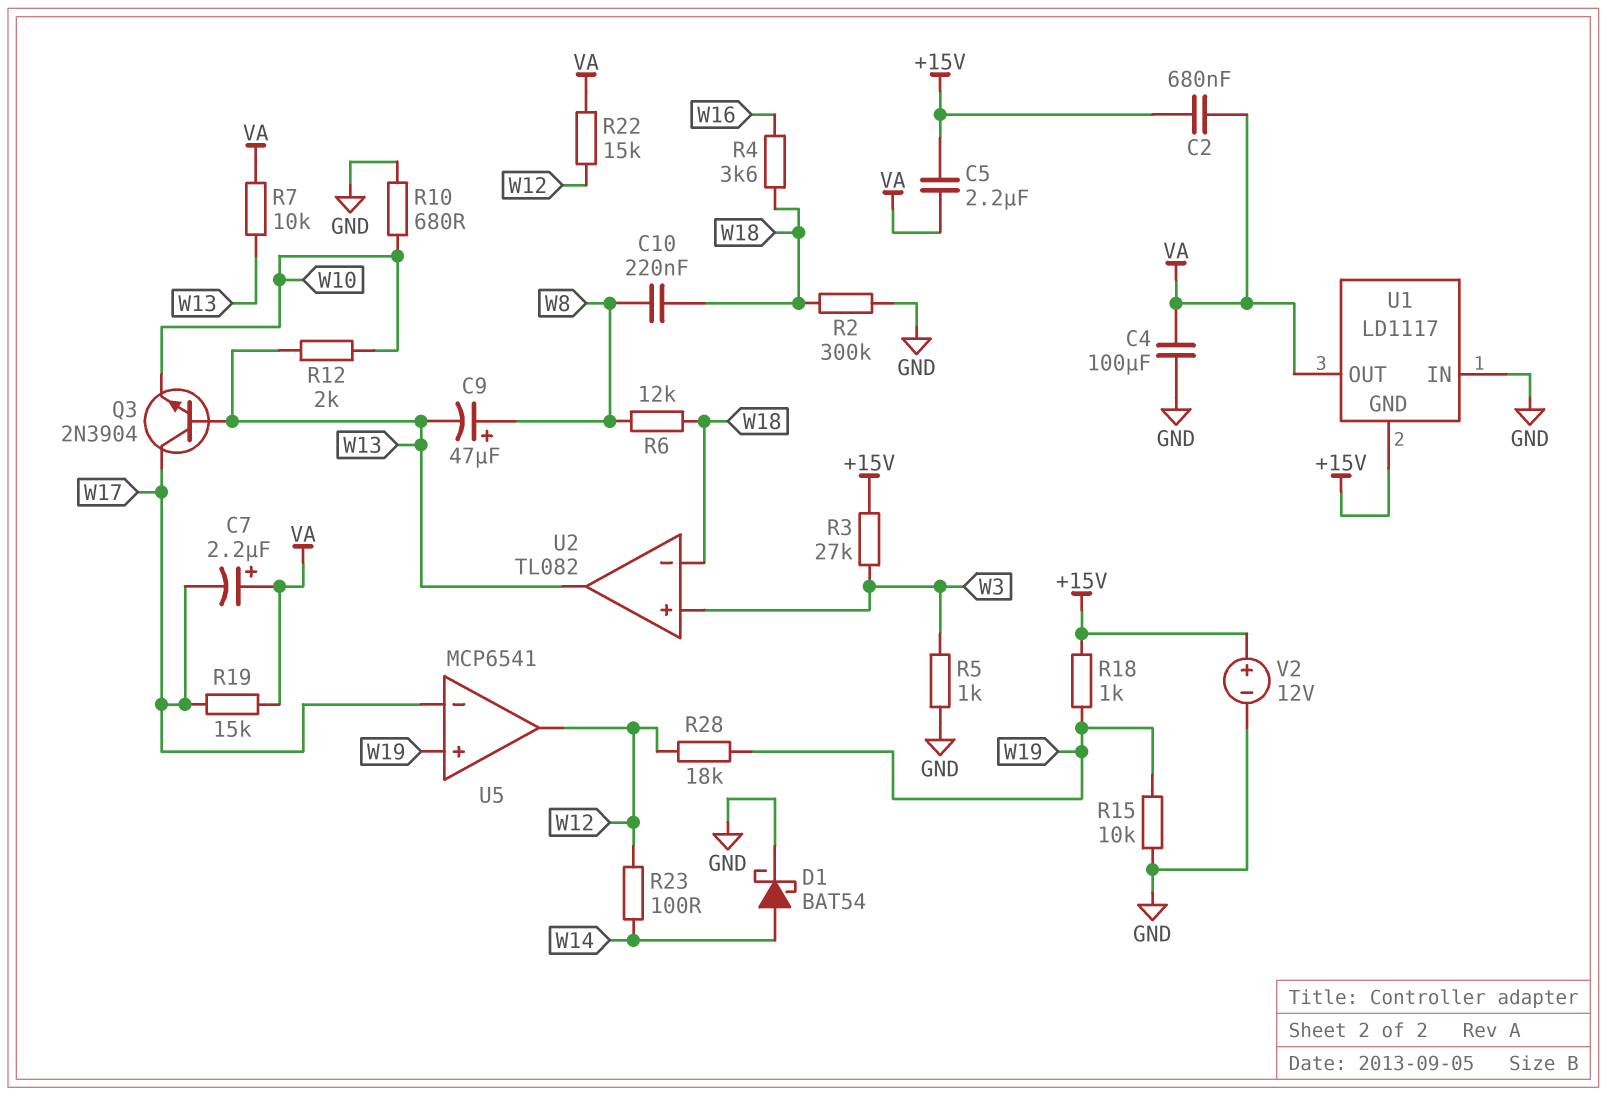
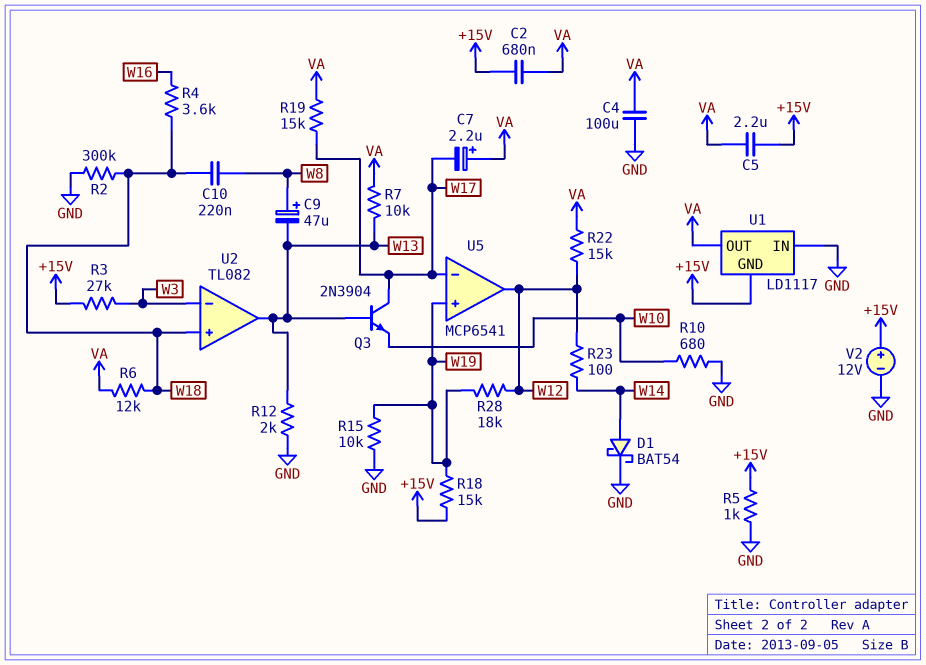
R5: 1k (GND, W3) -> 1k (+15V, GND)
R6: 12k (W8, W18) -> 12k (VA, W18)
R12: 2k (W10, W13) -> 2k (GND, W13)
R18: 1k (+15V, W19) -> 15k (+15V, W19)
U2 pin in+: W3 -> W18
U2 pin in-: W18 -> W3

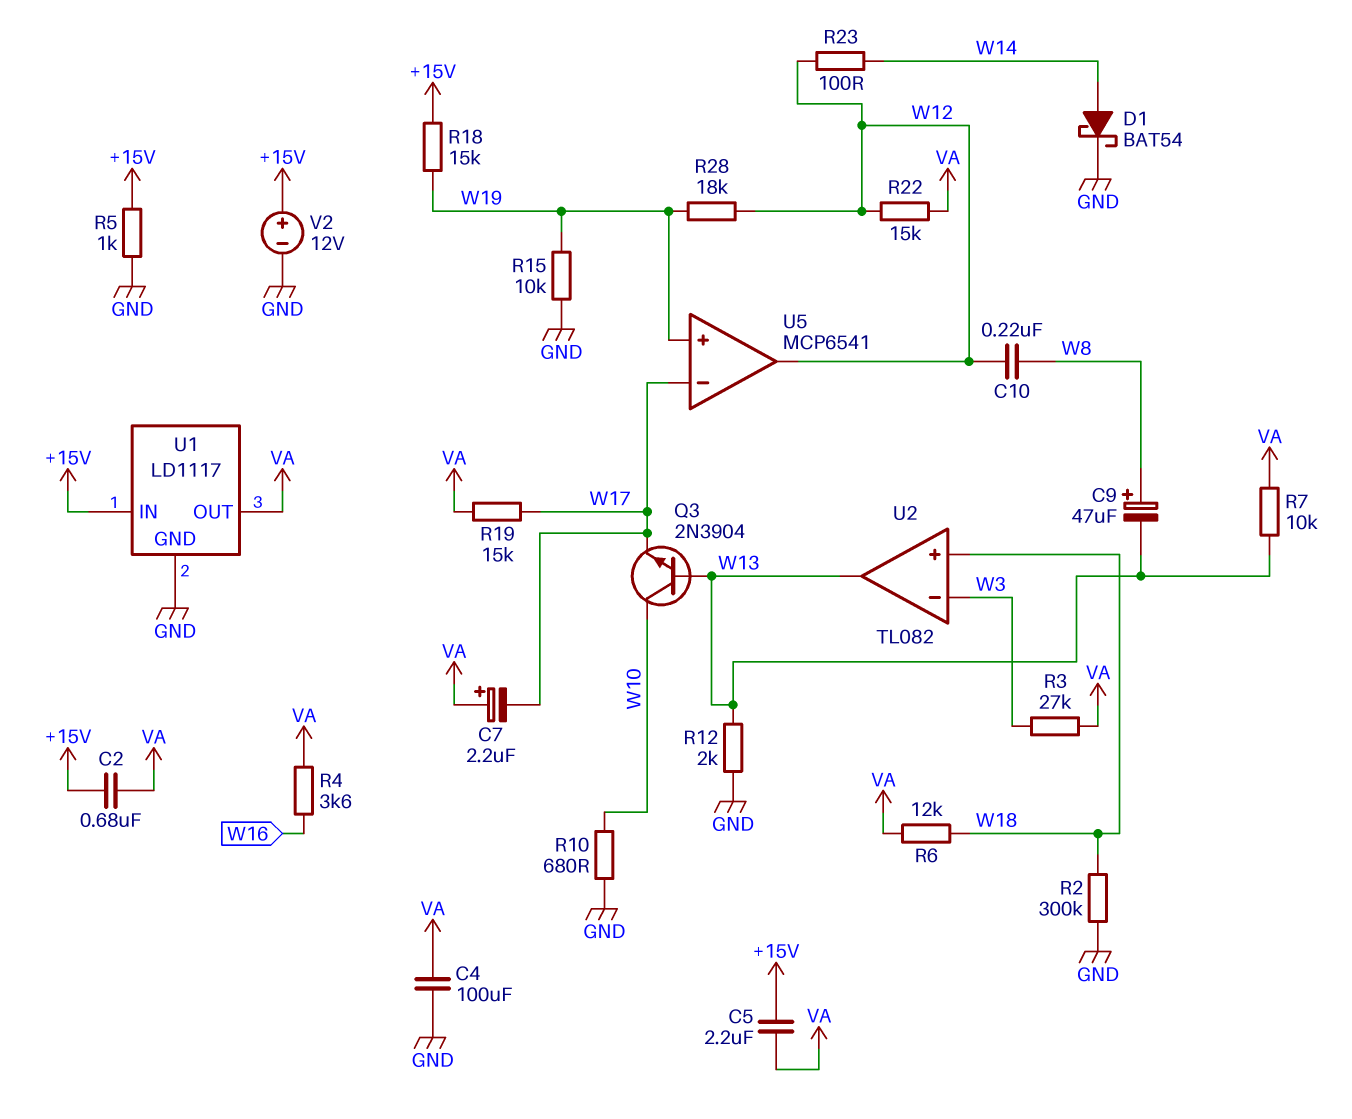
C10: 220nF (W8, W18) -> 220nF (W8, W12)
Q3: NPN 2N3904 (B W13, C W17, E W10) -> NPN 2N3904 (B W13, C W10, E W17)
R3: 27k (+15V, W3) -> 27k (VA, W3)
R4: 3.6k (W16, W18) -> 3.6k (VA, W16)
U1 pin GND: +15V -> GND
U1 pin IN: GND -> +15V

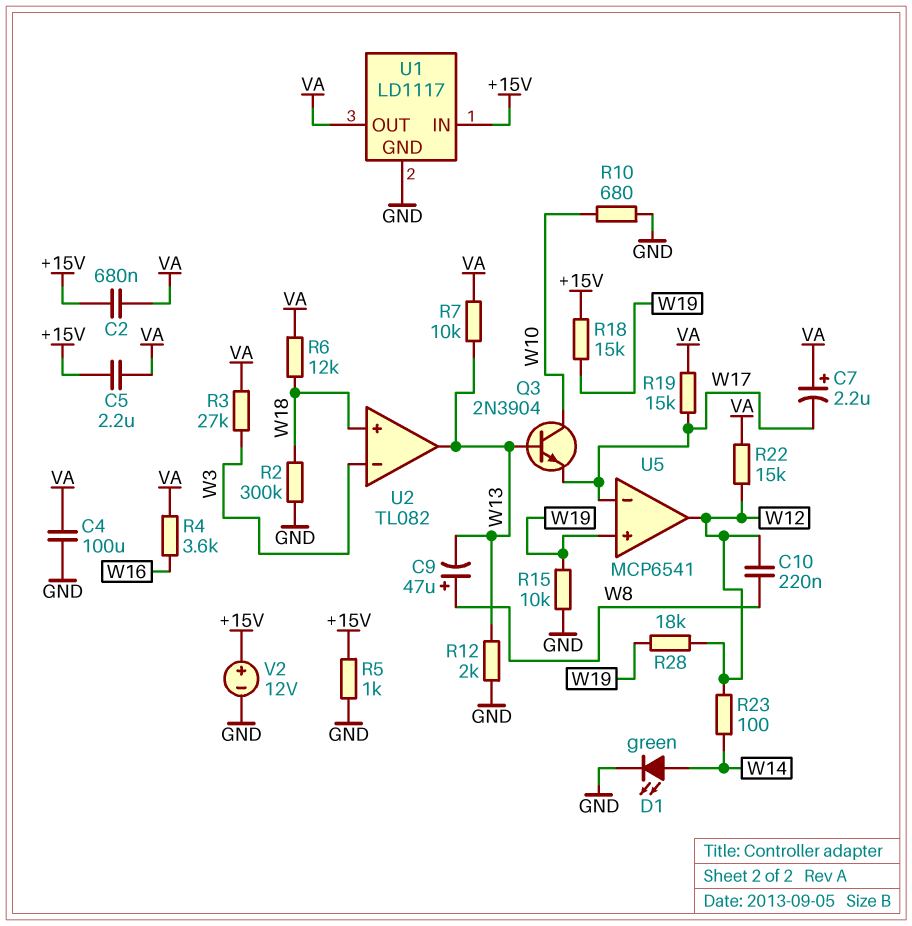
D1: schottky BAT54 (A W14, K GND) -> LED green (A W14, K GND)

